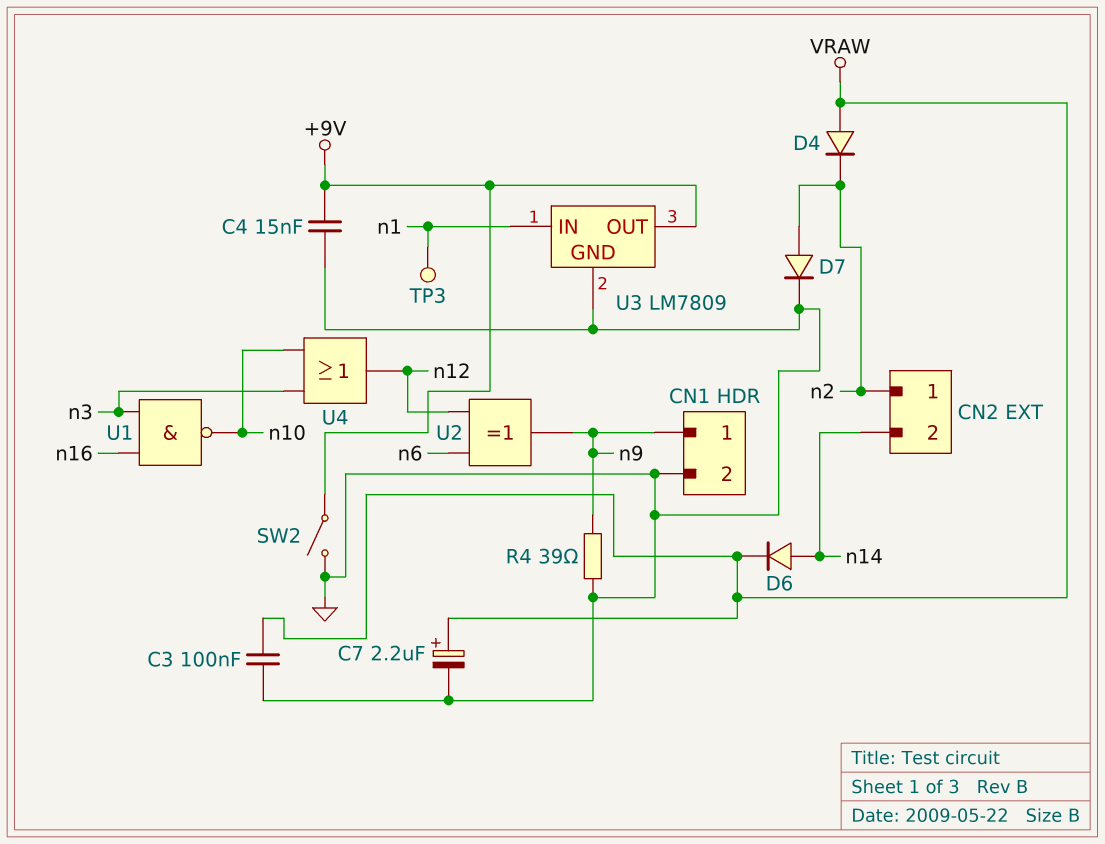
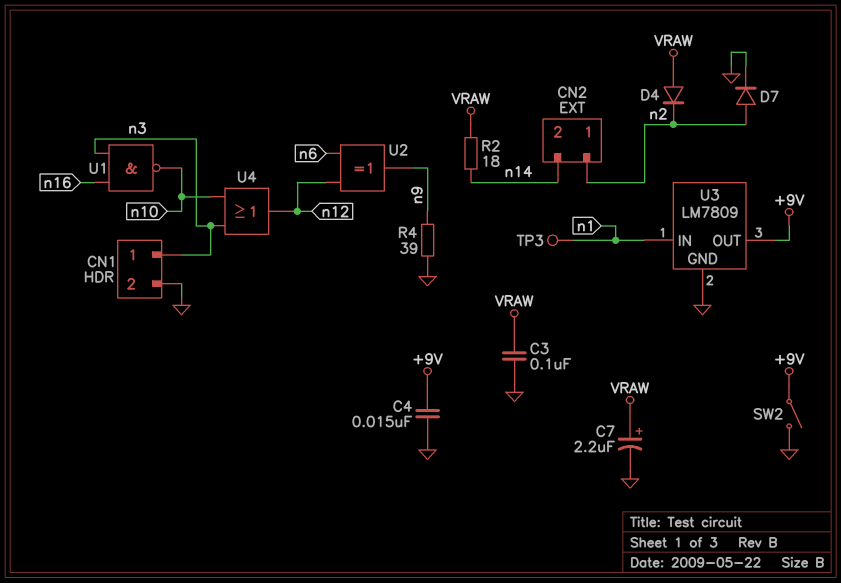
CN1 pin 1: n9 -> n3
D6: diode (A n14, K VRAW) -> none
R2: none -> 18 (VRAW, n14)

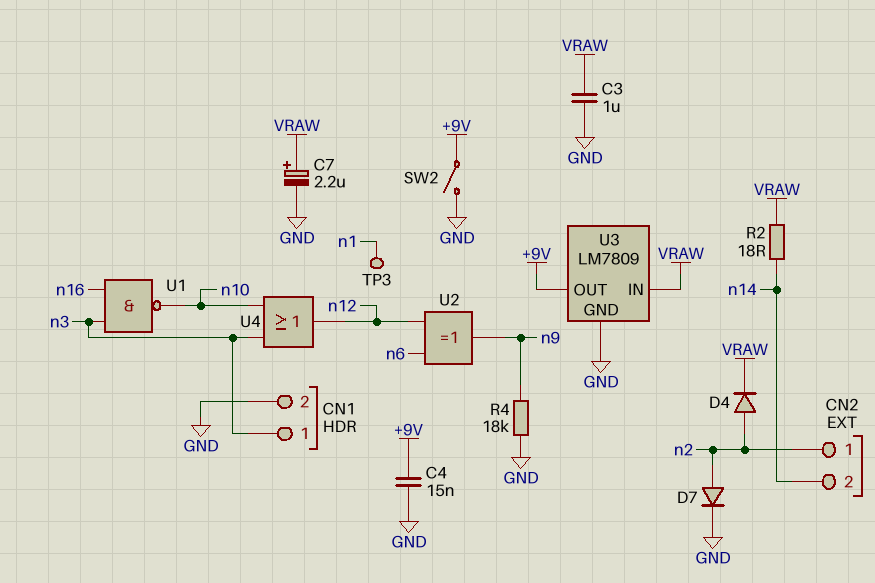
C3: 100nF (GND, VRAW) -> 1uF (GND, VRAW)
D4: diode (A VRAW, K n2) -> diode (A n2, K VRAW)
R4: 39 (GND, n9) -> 18k (GND, n9)
U3 pin IN: n1 -> VRAW

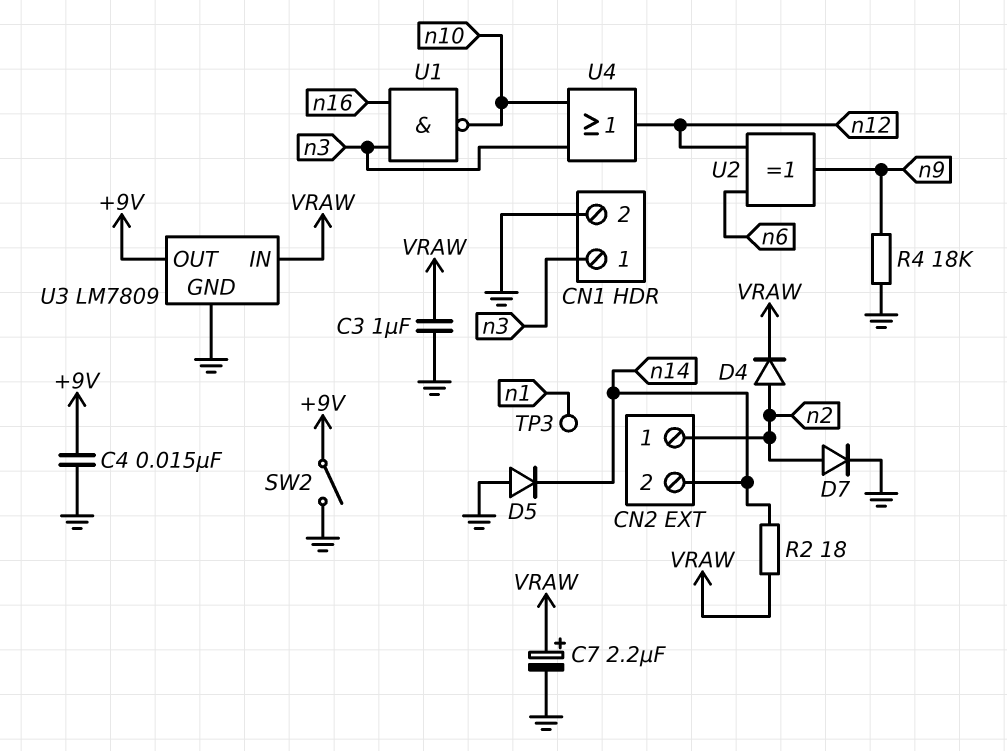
D5: none -> diode (A GND, K n14)

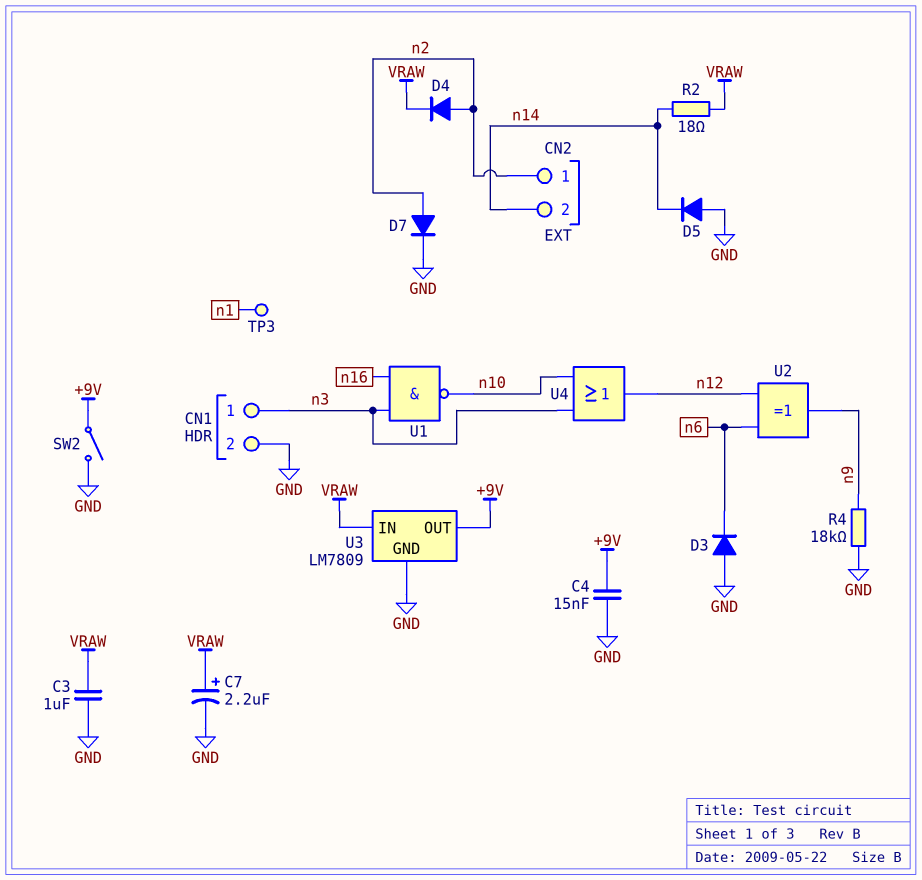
D3: none -> diode (A GND, K n6)

